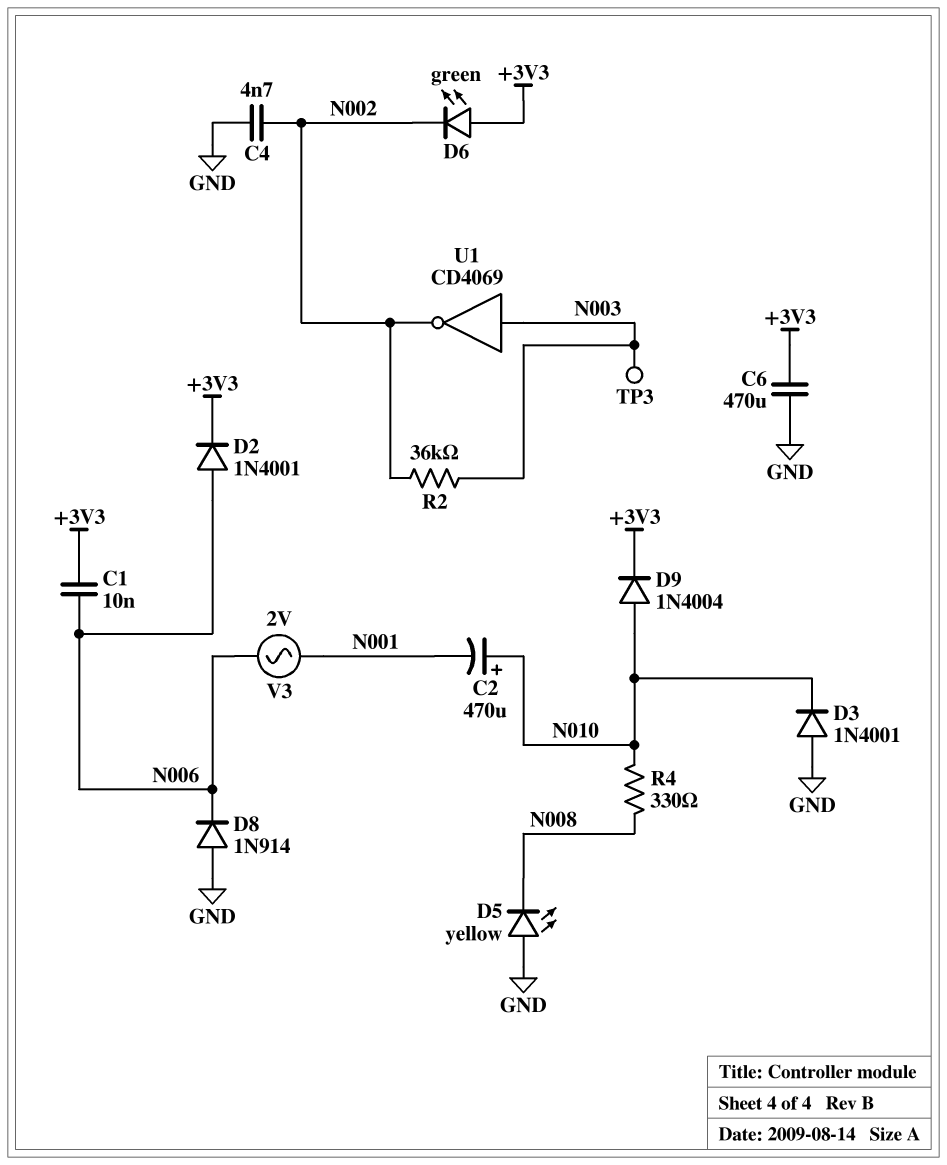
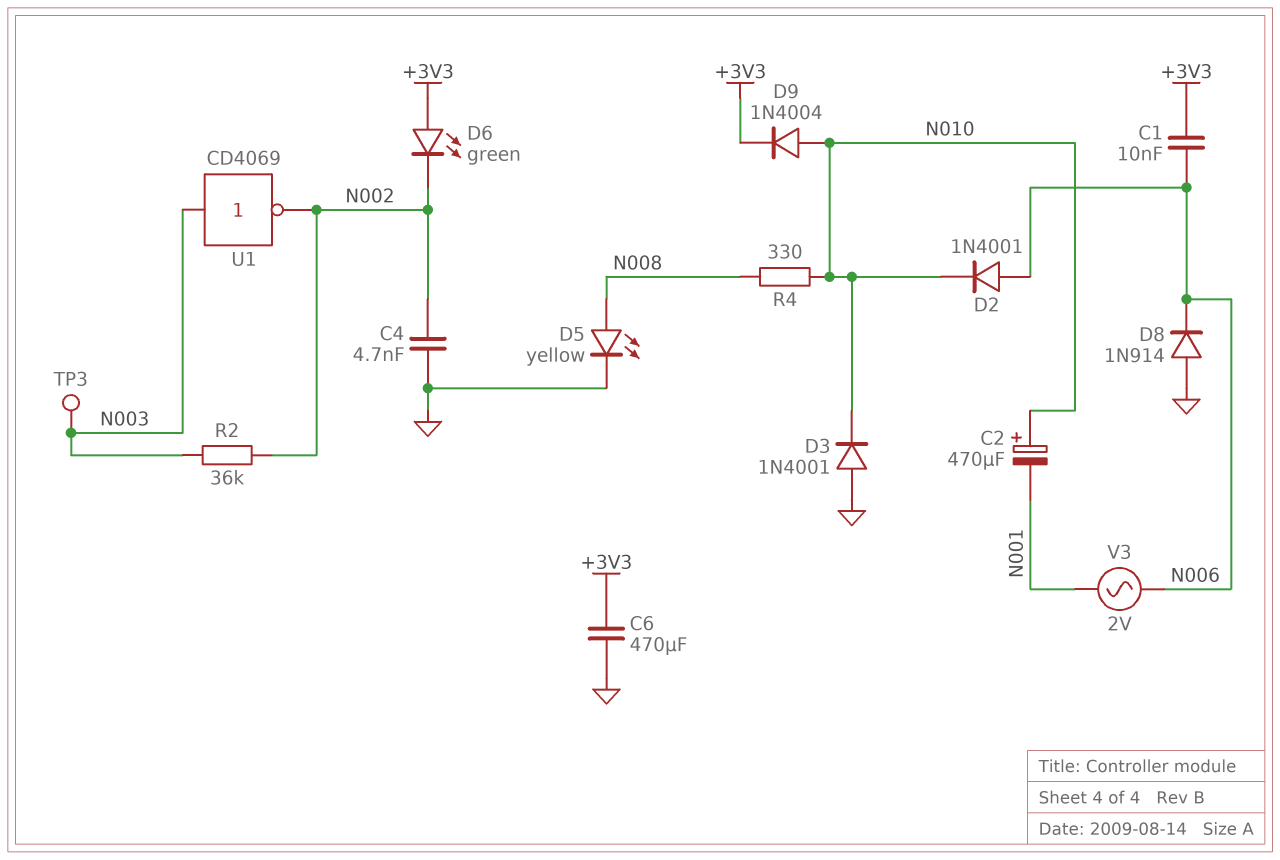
D2: diode 1N4001 (A N006, K +3V3) -> diode 1N4001 (A N006, K N010)
D5: LED yellow (A GND, K N008) -> LED yellow (A N008, K GND)

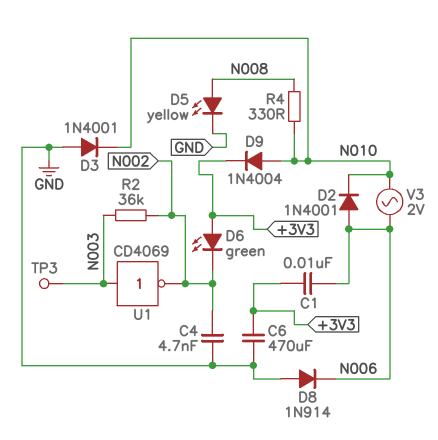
C2: 470uF (plus N010, minus N001) -> none
V3: AC 2V (N001, N006) -> AC 2V (N006, N010)

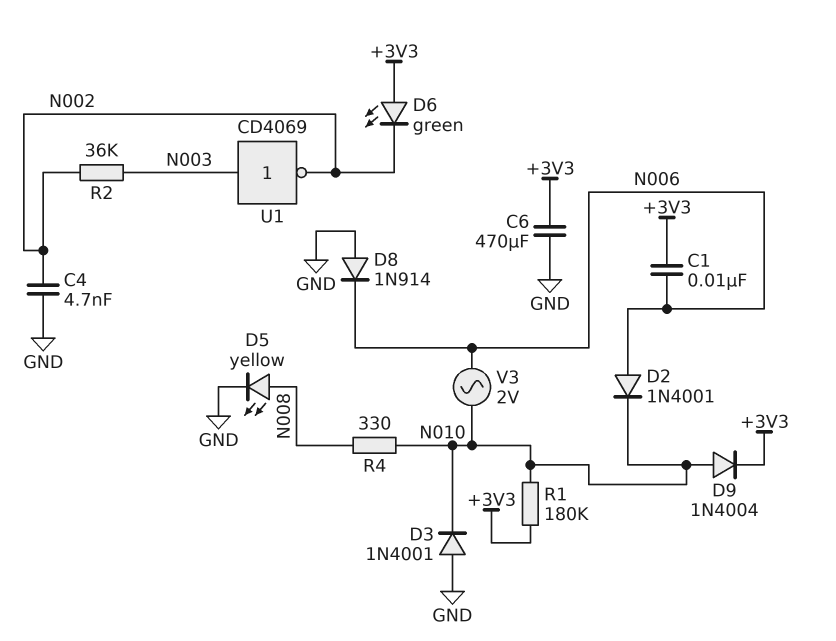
R1: none -> 180k (+3V3, N010)
TP3: test point (N003) -> none

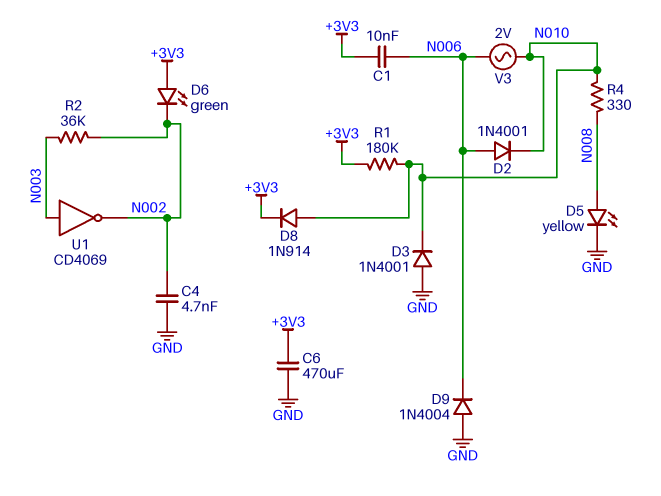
D8: diode 1N914 (A GND, K N006) -> diode 1N914 (A N010, K +3V3)
D9: diode 1N4004 (A N010, K +3V3) -> diode 1N4004 (A GND, K N006)

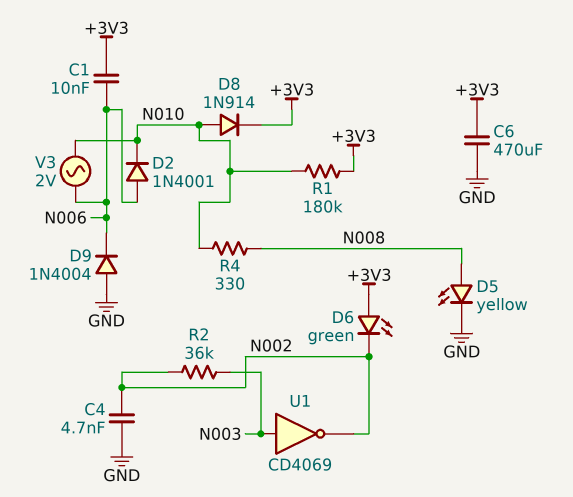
D3: diode 1N4001 (A GND, K N010) -> none

